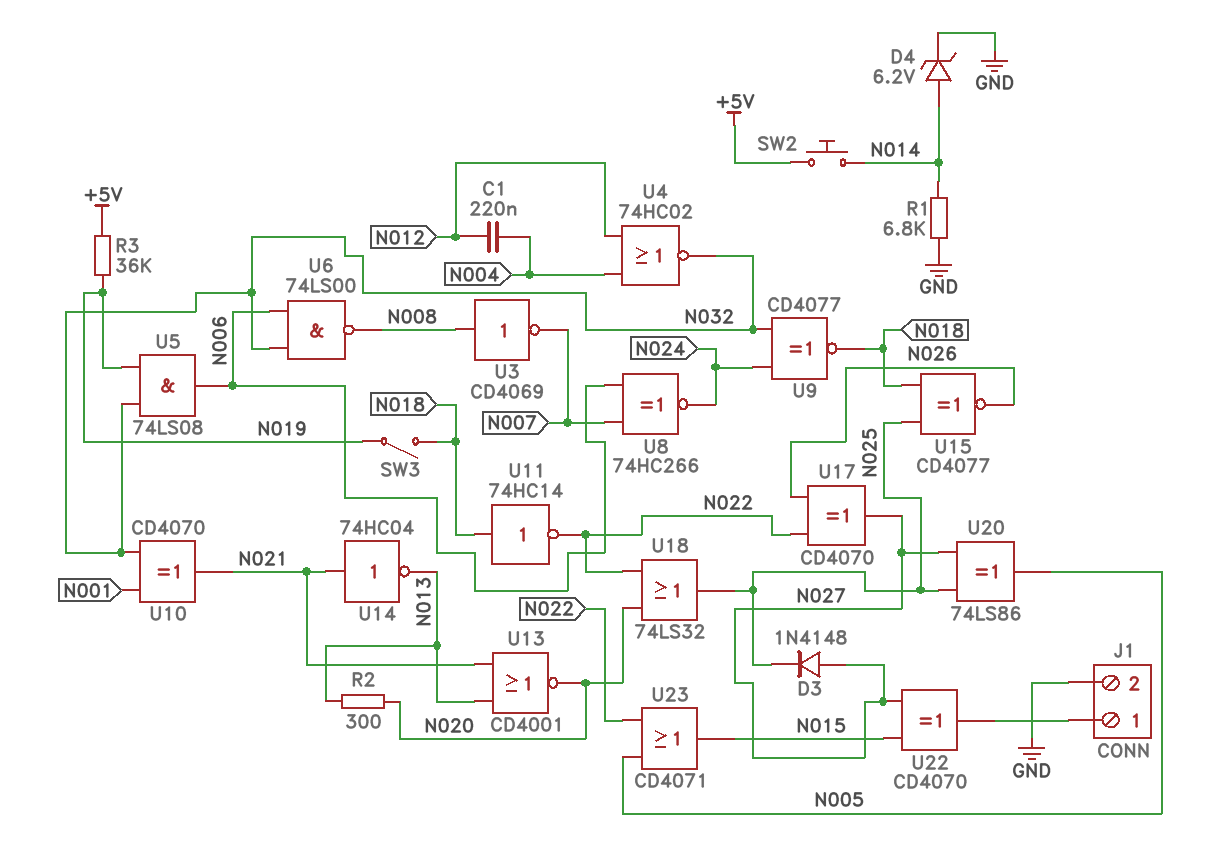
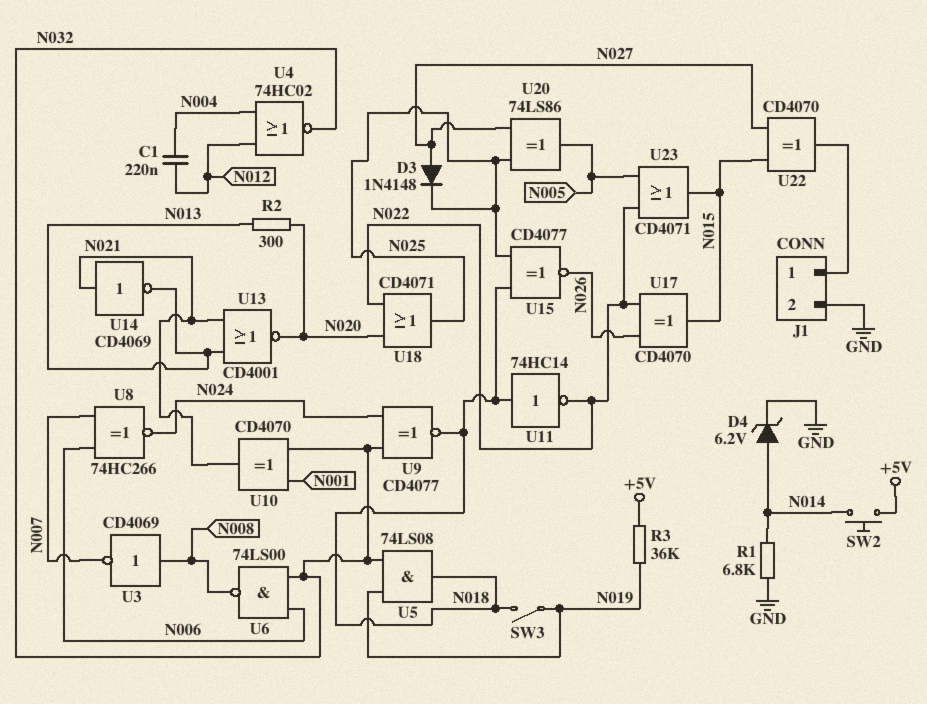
U5: AND 74LS08 (in N019, in N032, out N006) -> AND 74LS08 (in N019, in N032, out N018)
U14: NOT 74HC04 (in N021, out N013) -> NOT CD4069 (in N021, out N013)
U17: XOR CD4070 (in N022, in N026, out N027) -> XOR CD4070 (in N022, in N026, out N015)
U18: OR 74LS32 (in N020, in N022, out N025) -> OR CD4071 (in N020, in N022, out N025)

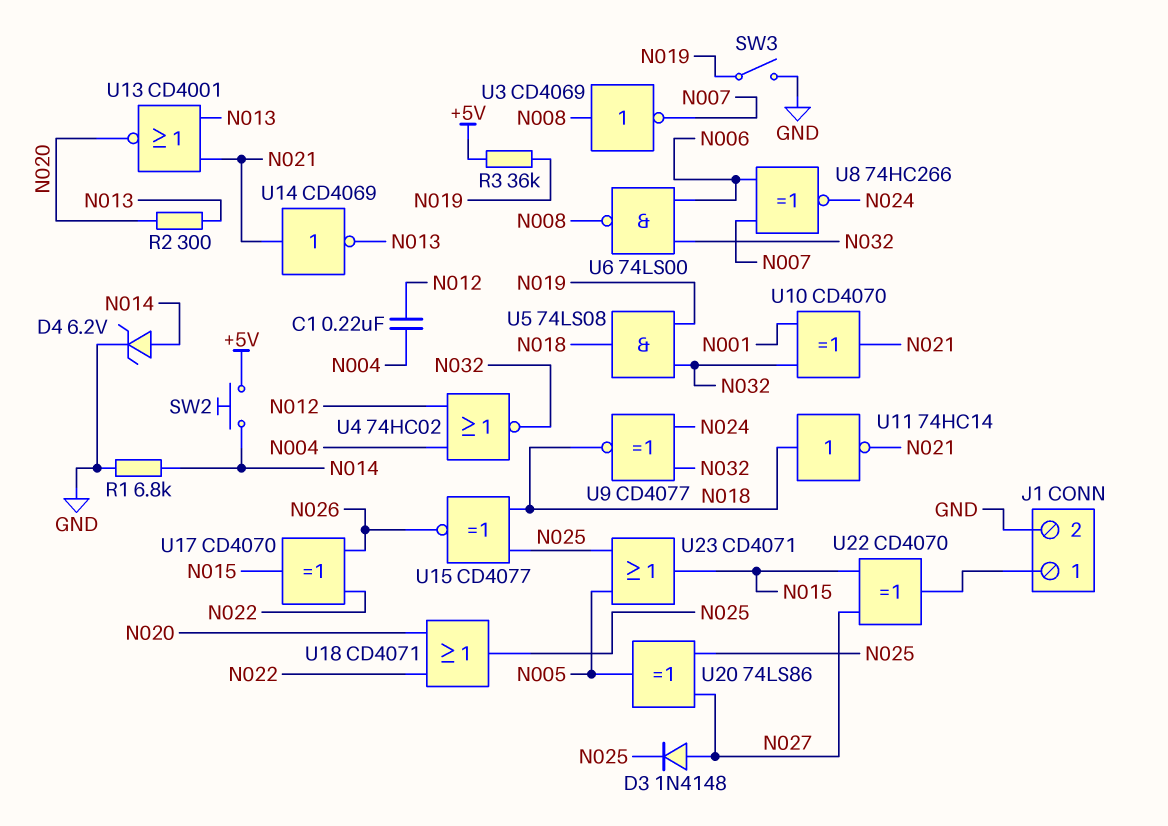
SW3: switch (N018, N019) -> switch (GND, N019)
U11: NOT 74HC14 (in N018, out N022) -> NOT 74HC14 (in N018, out N021)
U23: OR CD4071 (in N005, in N022, out N015) -> OR CD4071 (in N005, in N025, out N015)

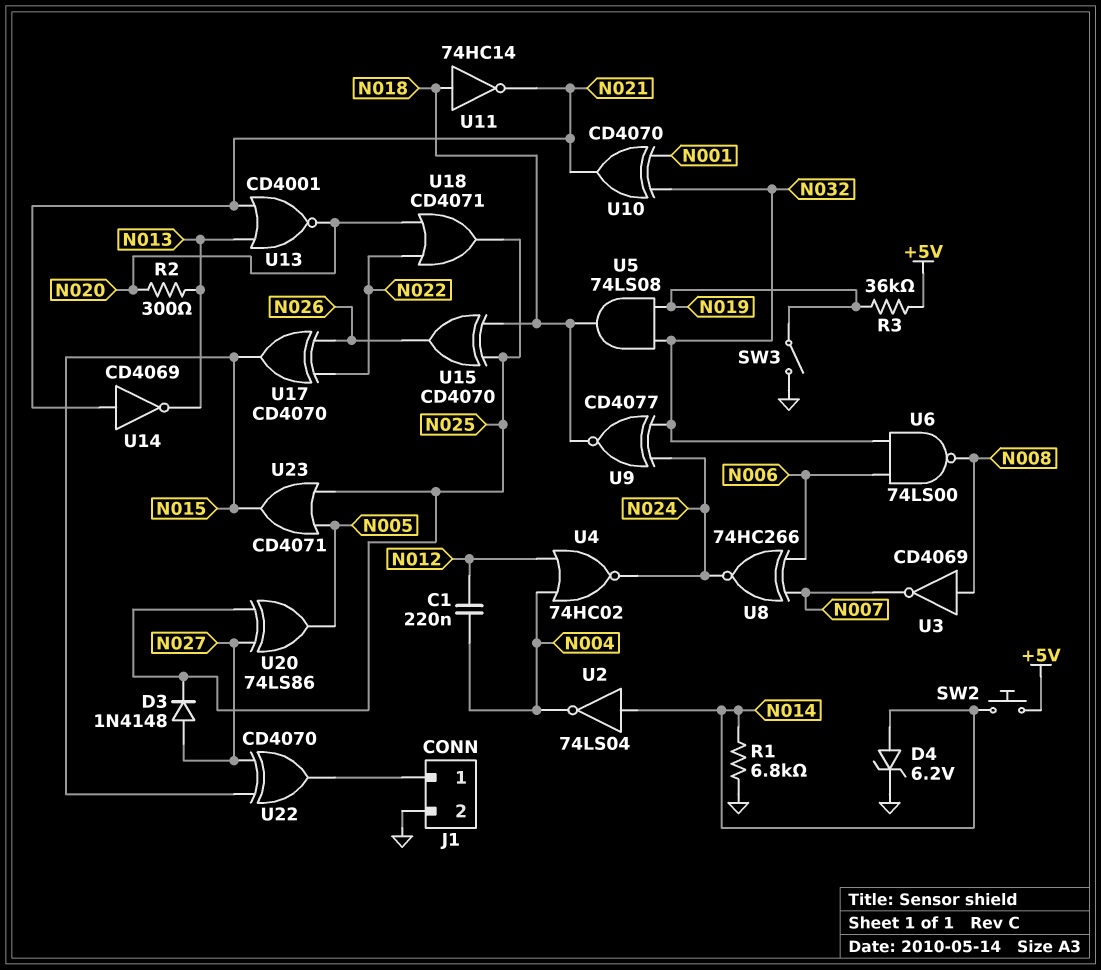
U2: none -> NOT 74LS04 (in N014, out N004)
U4: NOR 74HC02 (in N004, in N012, out N032) -> NOR 74HC02 (in N004, in N012, out N024)
U15: XNOR CD4077 (in N018, in N025, out N026) -> XOR CD4070 (in N018, in N025, out N026)

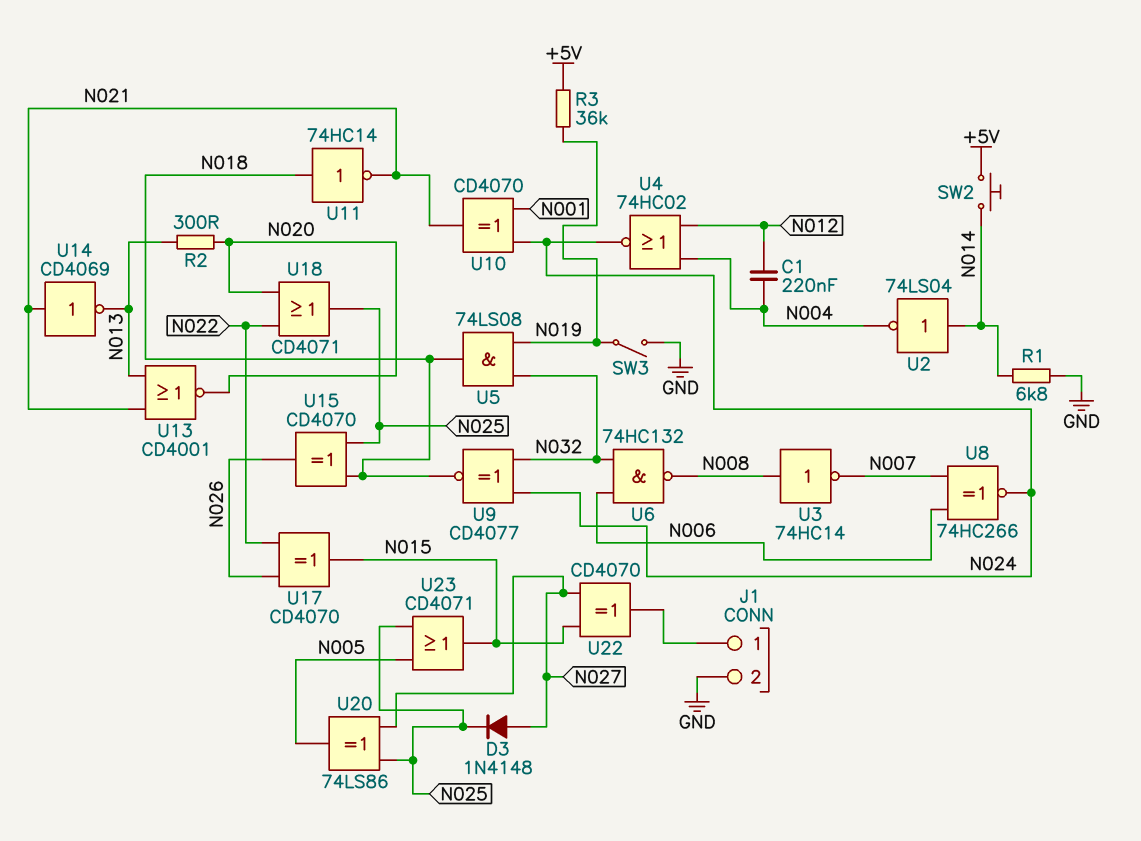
D4: zener 6.2V (A N014, K GND) -> none
U3: NOT CD4069 (in N008, out N007) -> NOT 74HC14 (in N008, out N007)
U6: NAND 74LS00 (in N006, in N032, out N008) -> NAND 74HC132 (in N006, in N032, out N008)
U10: XOR CD4070 (in N001, in N032, out N021) -> XOR CD4070 (in N001, in N024, out N021)

